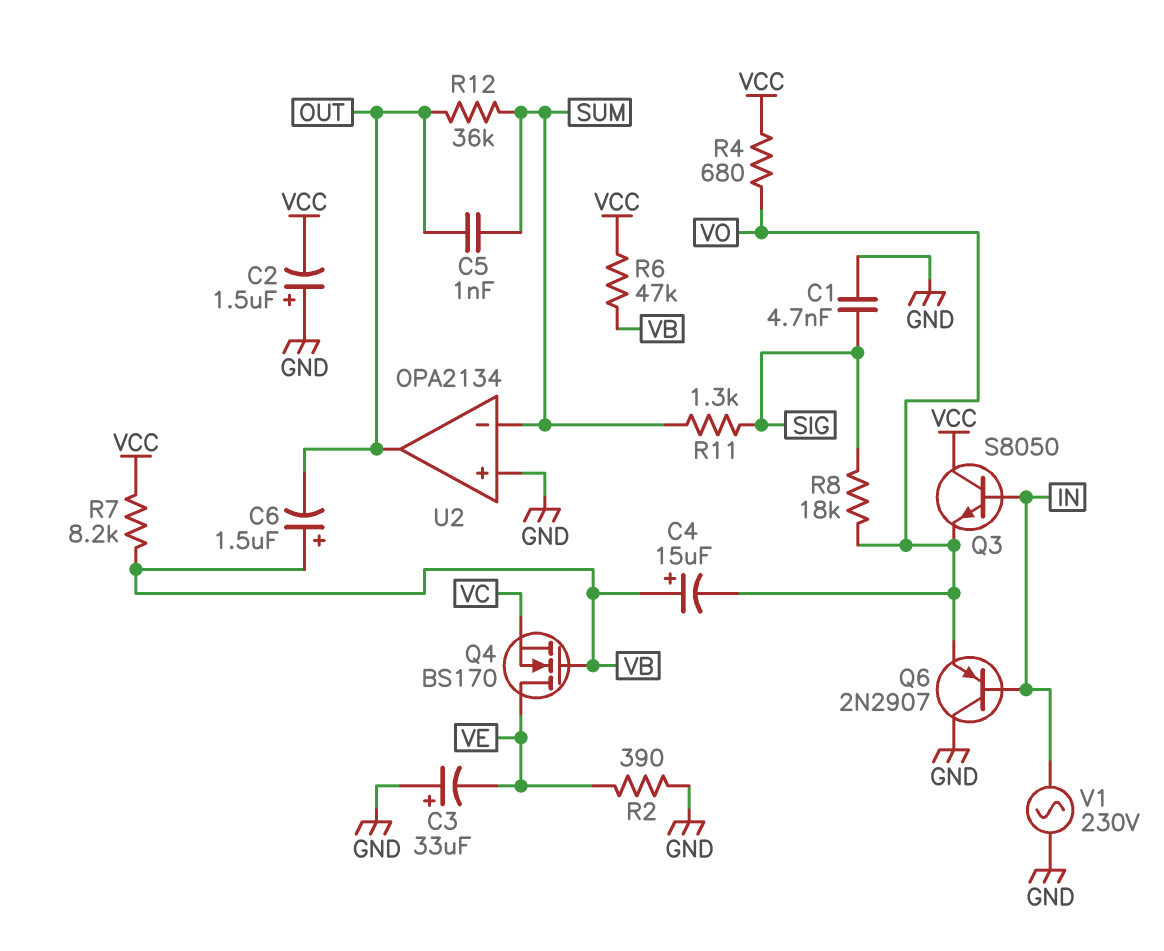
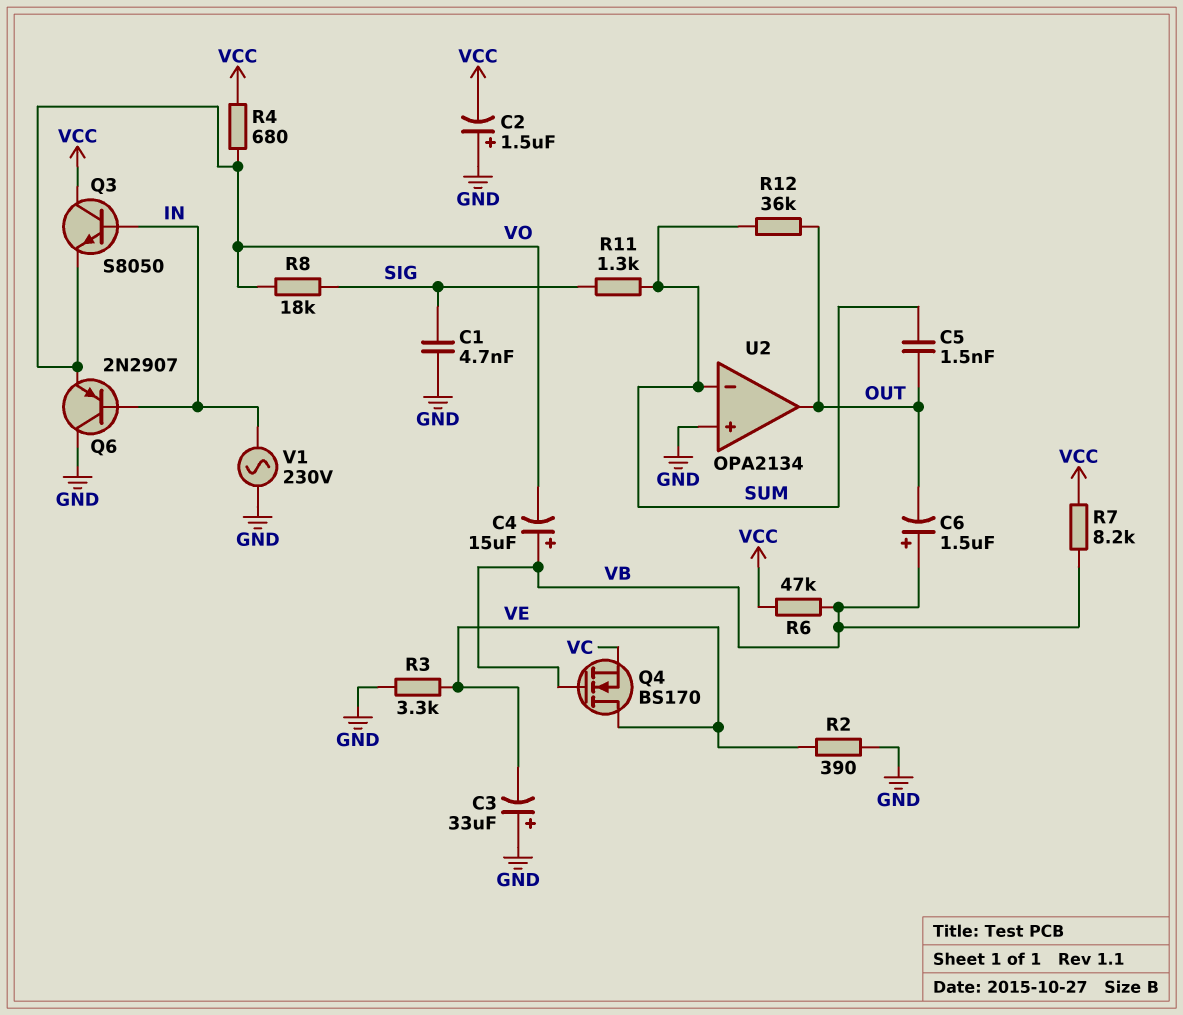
C5: 1nF (OUT, SUM) -> 1.5nF (OUT, SUM)
R3: none -> 3.3k (GND, VE)

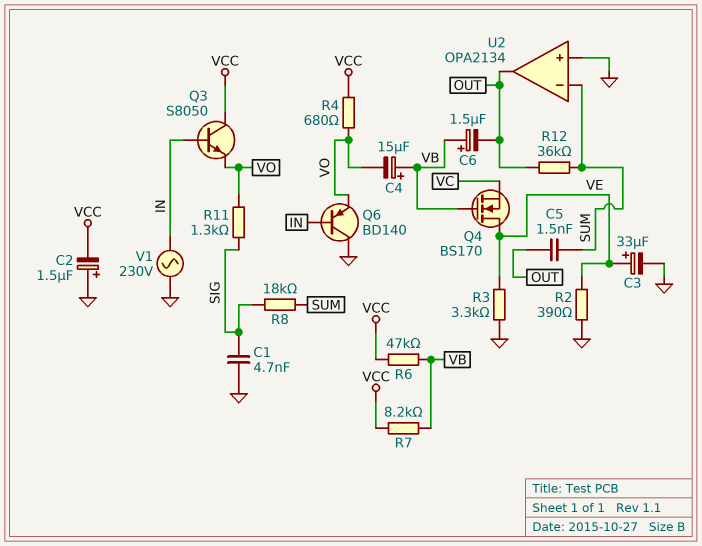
C3: 33uF (plus GND, minus VE) -> 33uF (plus VE, minus GND)
Q6: PNP 2N2907 (B IN, C GND, E VO) -> PNP BD140 (B IN, C GND, E VO)
R8: 18k (SIG, VO) -> 18k (SIG, SUM)
R11: 1.3k (SIG, SUM) -> 1.3k (SIG, VO)

